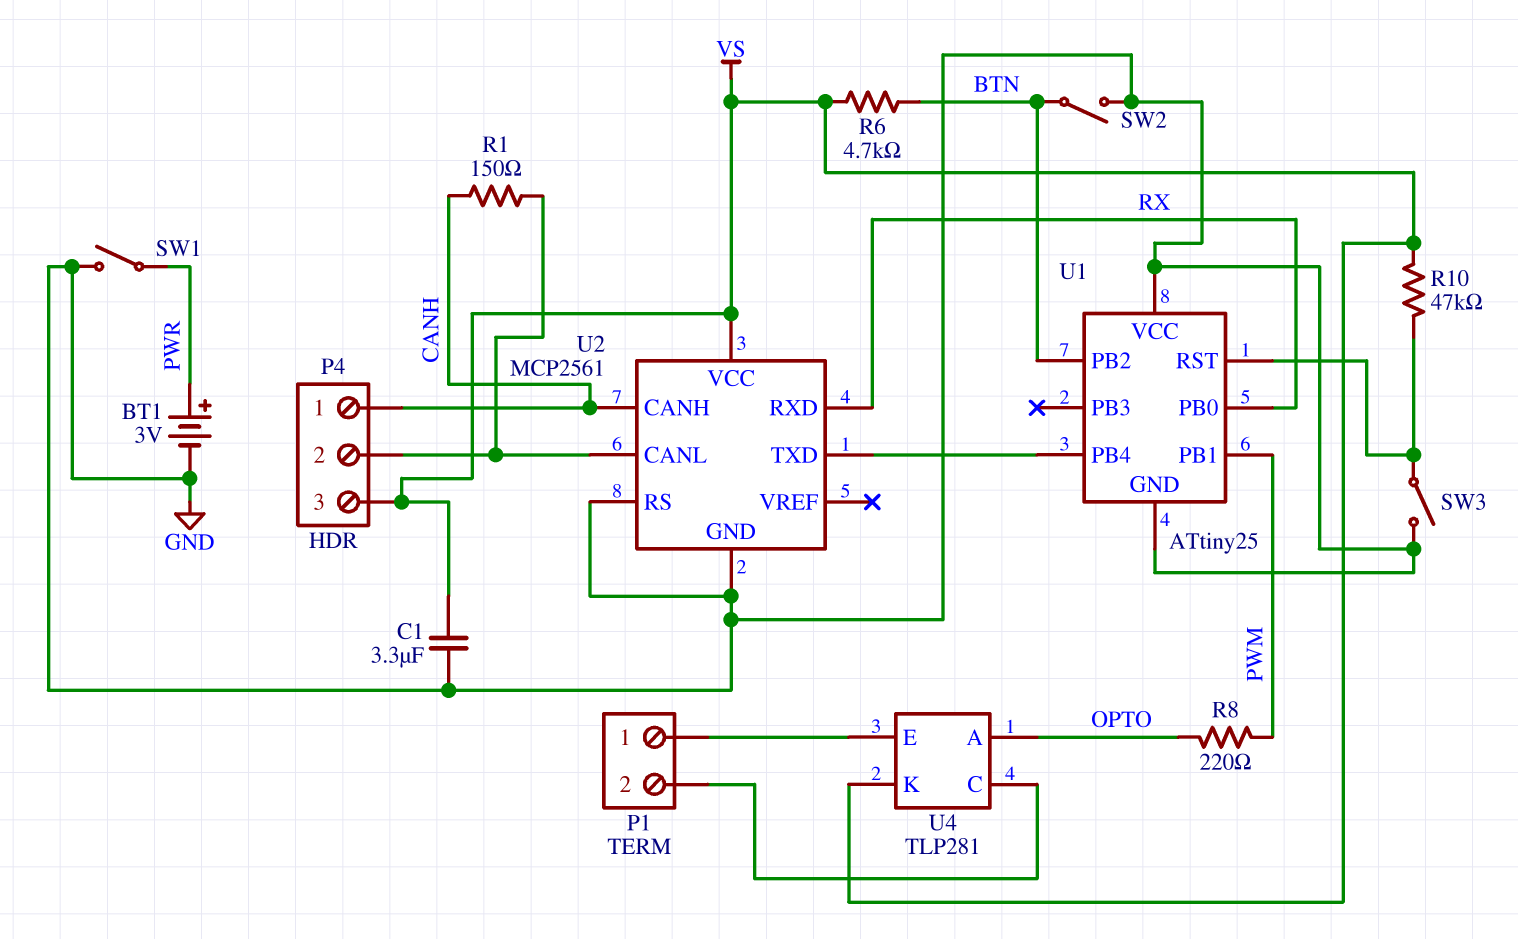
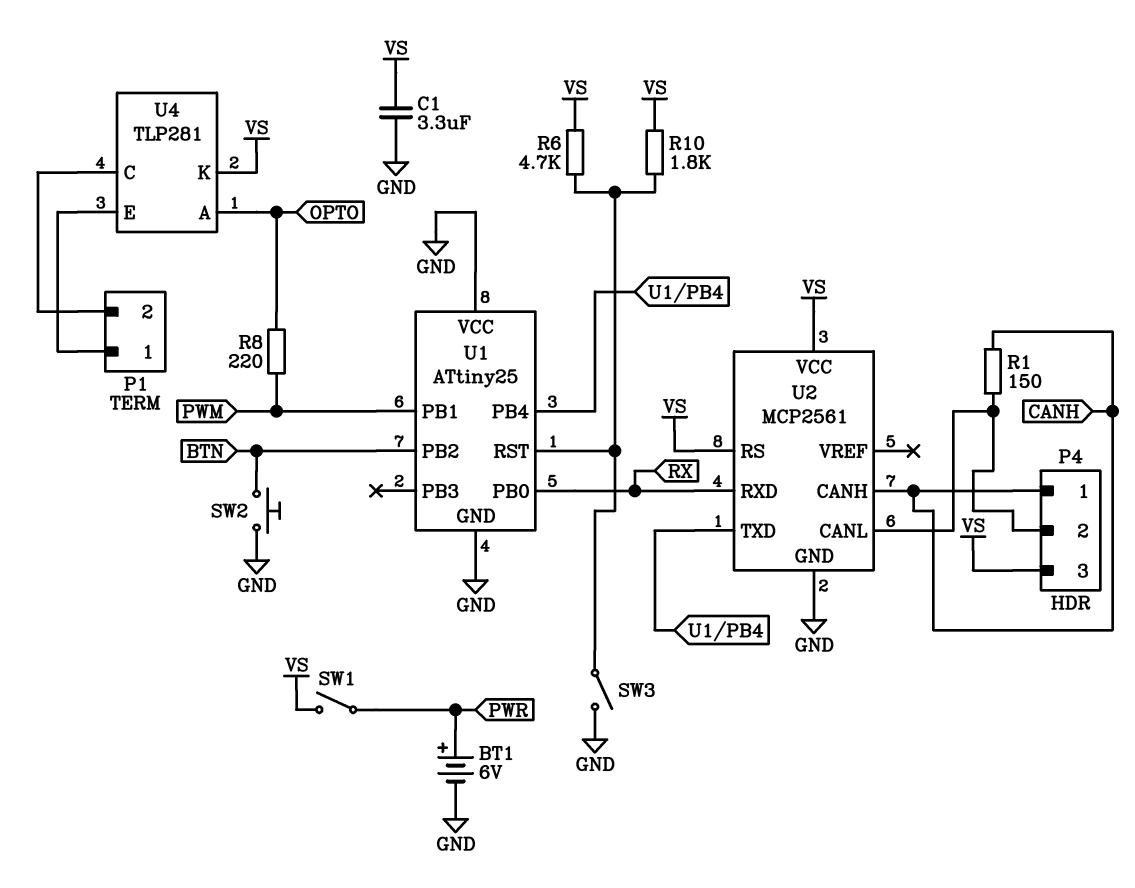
BT1: 3V (plus PWR, minus GND) -> 6V (plus PWR, minus GND)
R6: 4.7k (BTN, VS) -> 4.7k (U1/RST, VS)
R10: 47k (U1/RST, VS) -> 1.8k (U1/RST, VS)
SW1: switch (GND, PWR) -> switch (PWR, VS)
SW2: switch (BTN, GND) -> button (BTN, GND)
U2 pin RS: GND -> VS

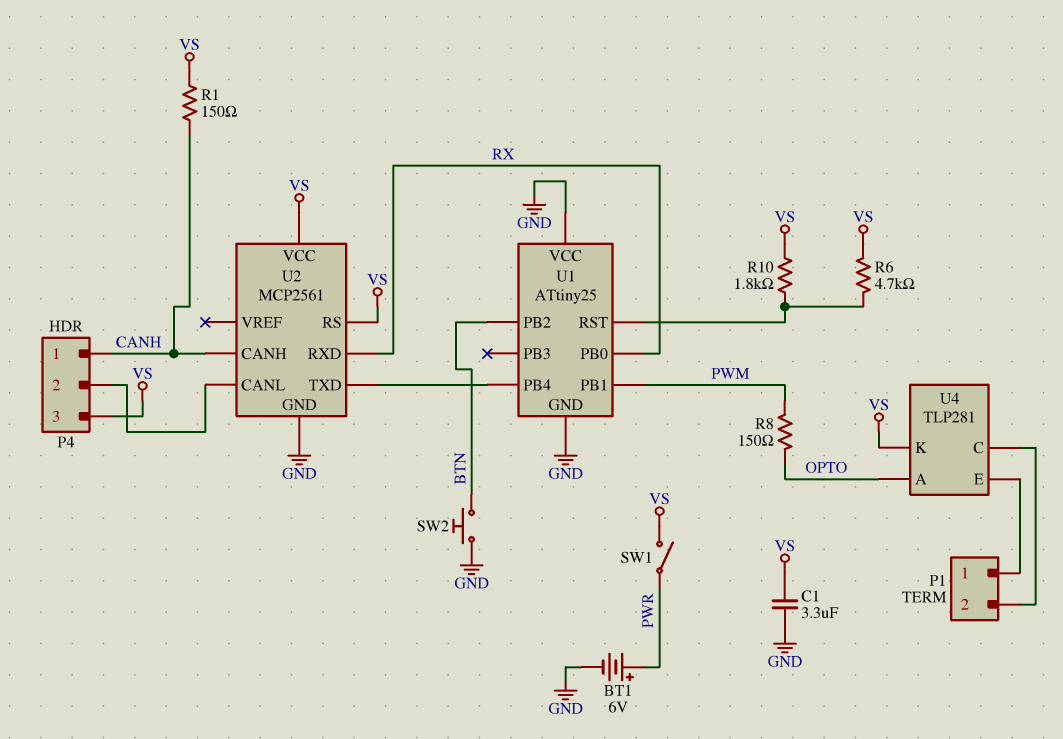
R1: 150 (CANH, P4/2) -> 150 (CANH, VS)
R8: 220 (OPTO, PWM) -> 150 (OPTO, PWM)
SW3: switch (GND, U1/RST) -> none

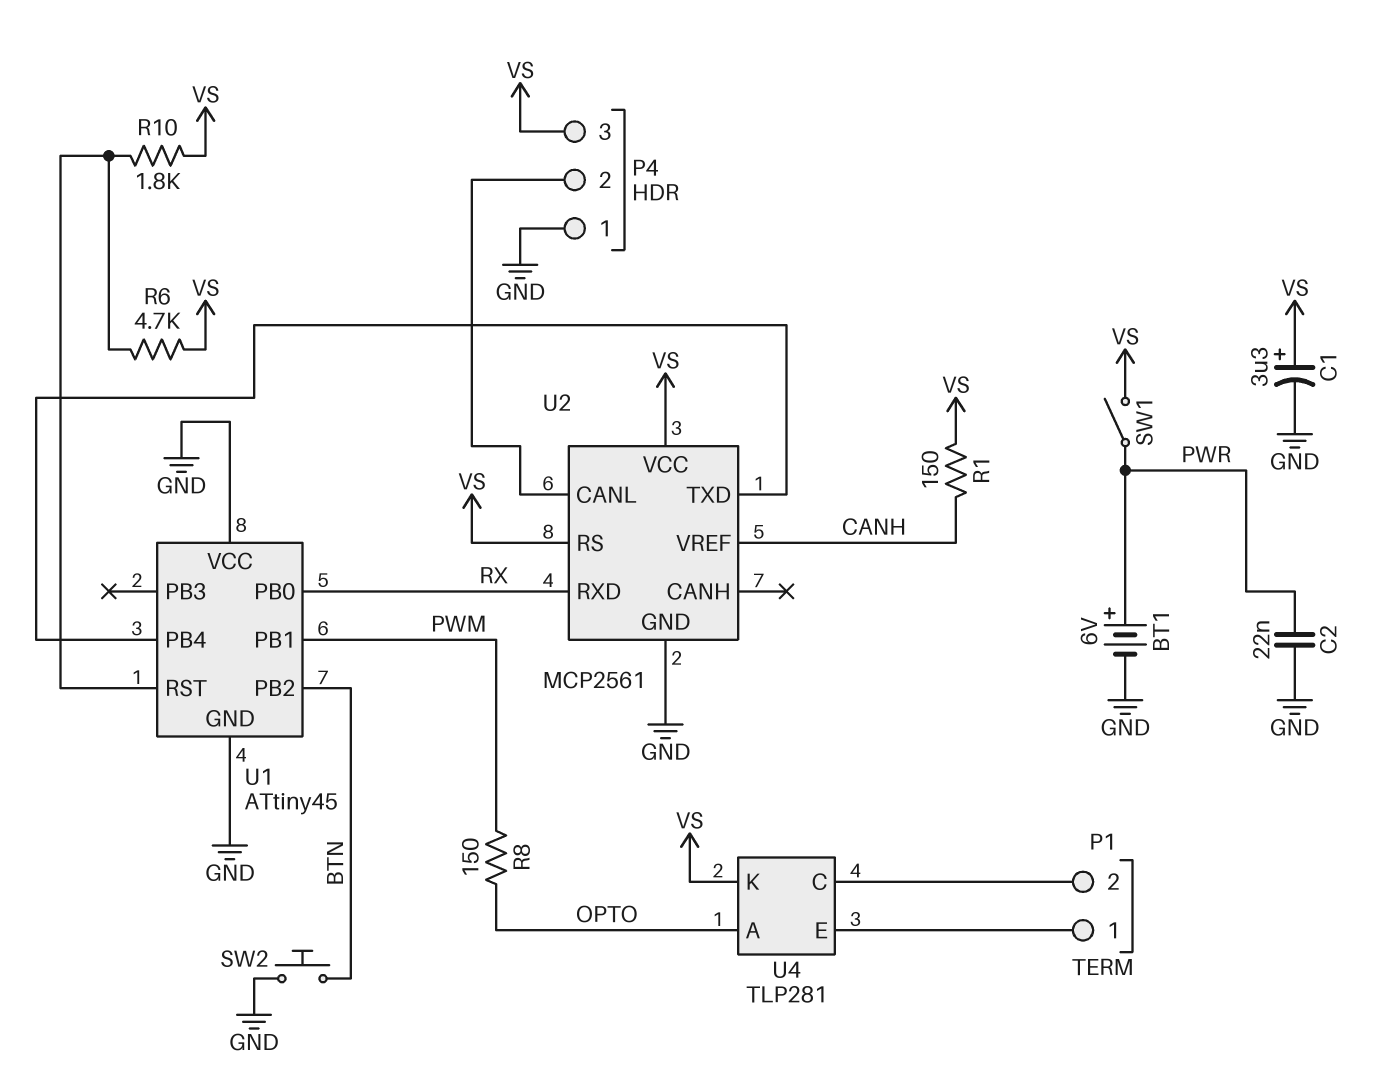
C1: 3.3uF (GND, VS) -> 3.3uF (plus VS, minus GND)
C2: none -> 22nF (GND, PWR)
P4 pin 1: CANH -> GND
U1: ATtiny25 -> ATtiny45
U2 pin CANH: CANH -> none
U2 pin VREF: none -> CANH

